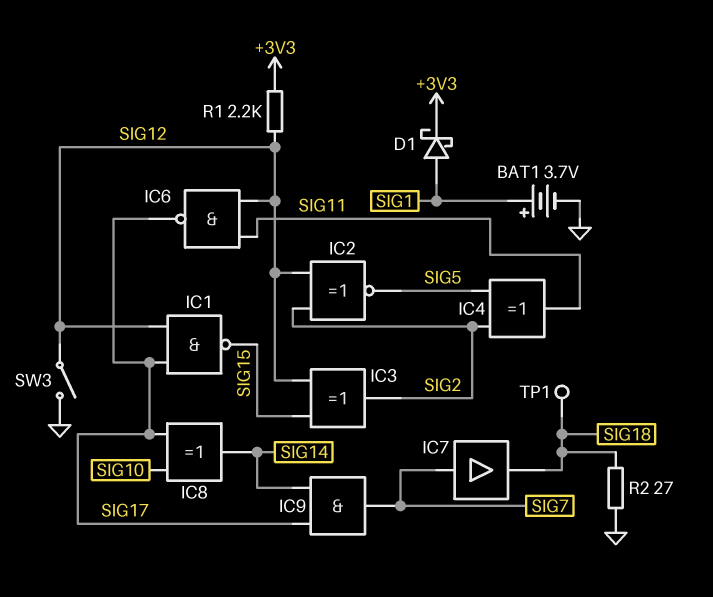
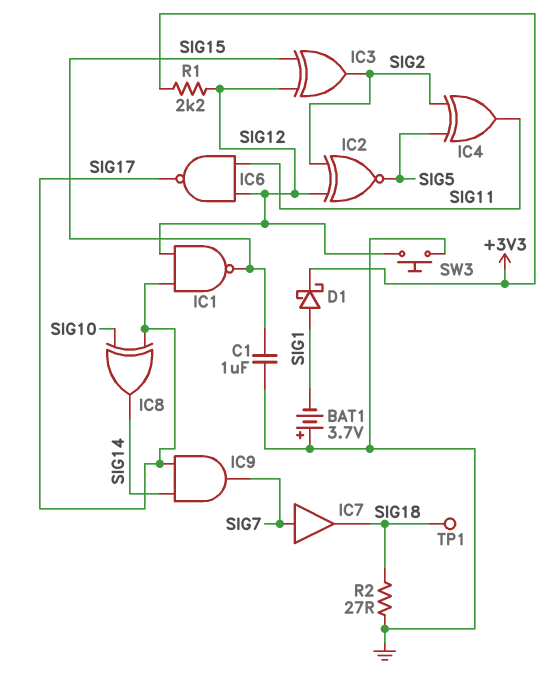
BAT1: 3.7V (plus SIG1, minus GND) -> 3.7V (plus GND, minus SIG1)
C1: none -> 1uF (GND, SIG15)
SW3: switch (GND, SIG12) -> button (GND, SIG12)

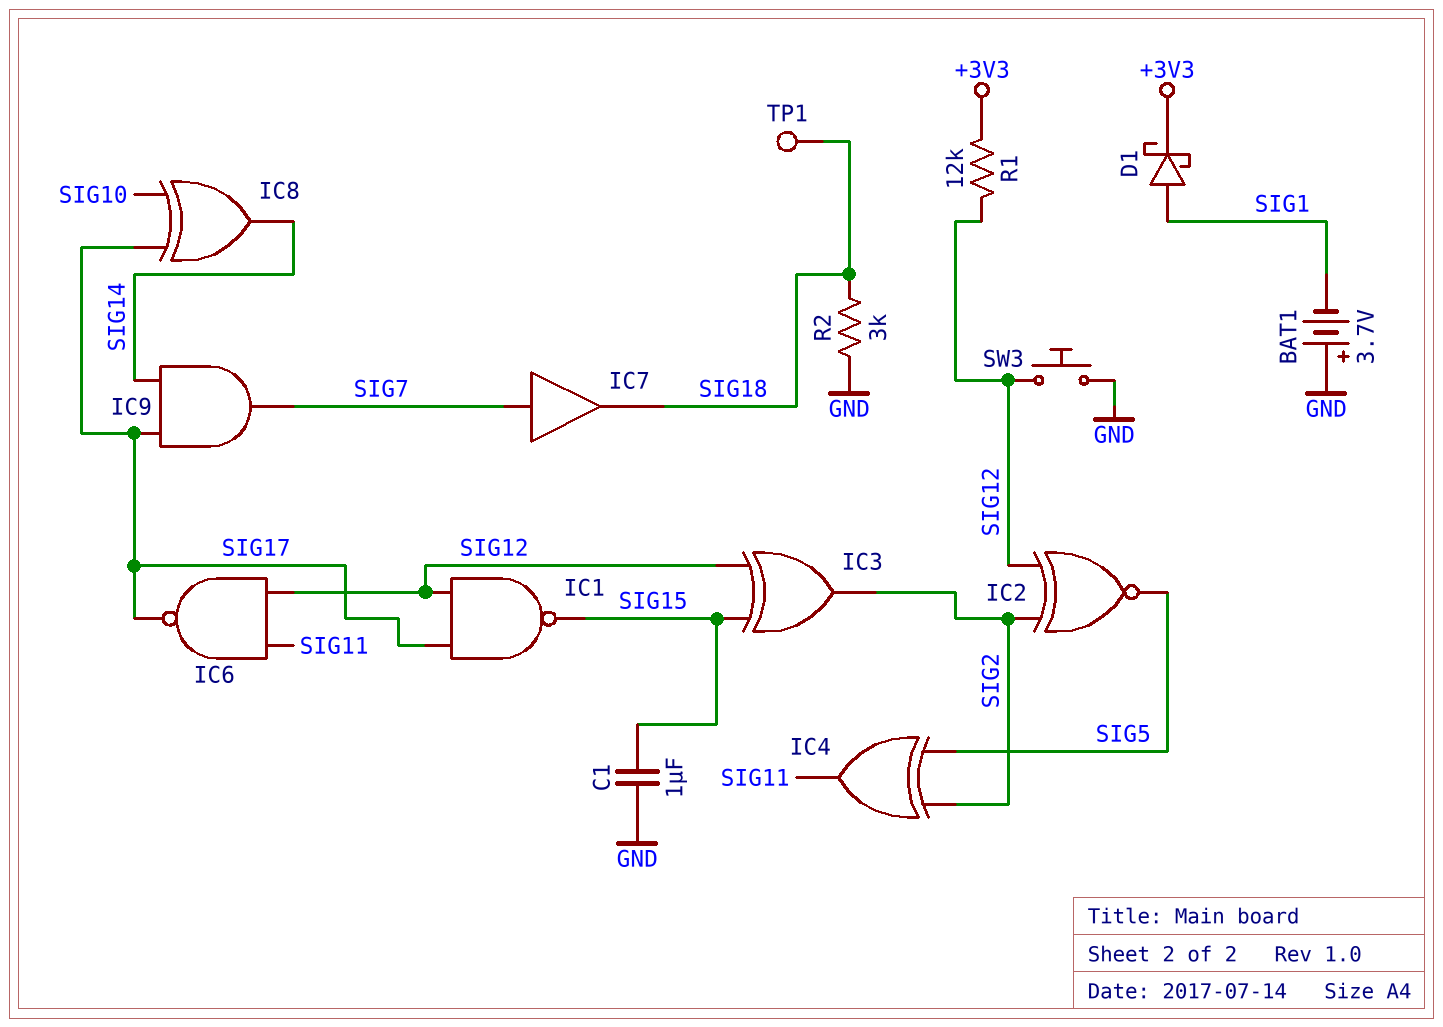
R1: 2.2k (+3V3, SIG12) -> 12k (+3V3, SIG12)
R2: 27 (GND, SIG18) -> 3k (GND, SIG18)

